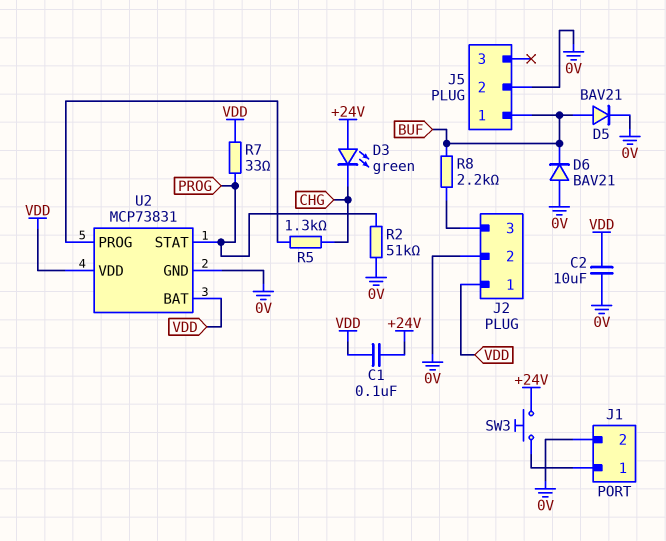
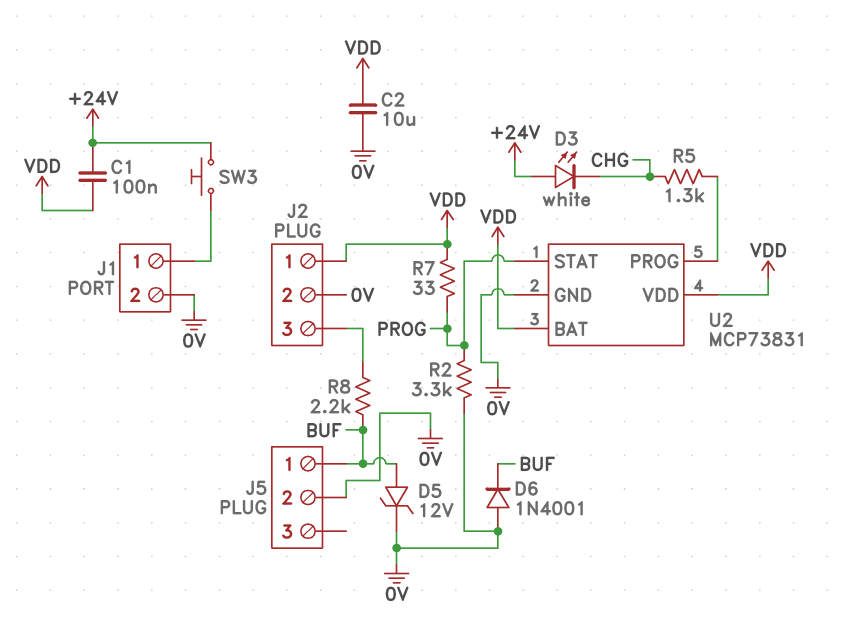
D3: LED green (A +24V, K CHG) -> LED white (A +24V, K CHG)
D5: diode BAV21 (A BUF, K 0V) -> zener 12V (A BUF, K 0V)
D6: diode BAV21 (A 0V, K BUF) -> diode 1N4001 (A 0V, K BUF)
R2: 51k (0V, PROG) -> 3.3k (0V, PROG)

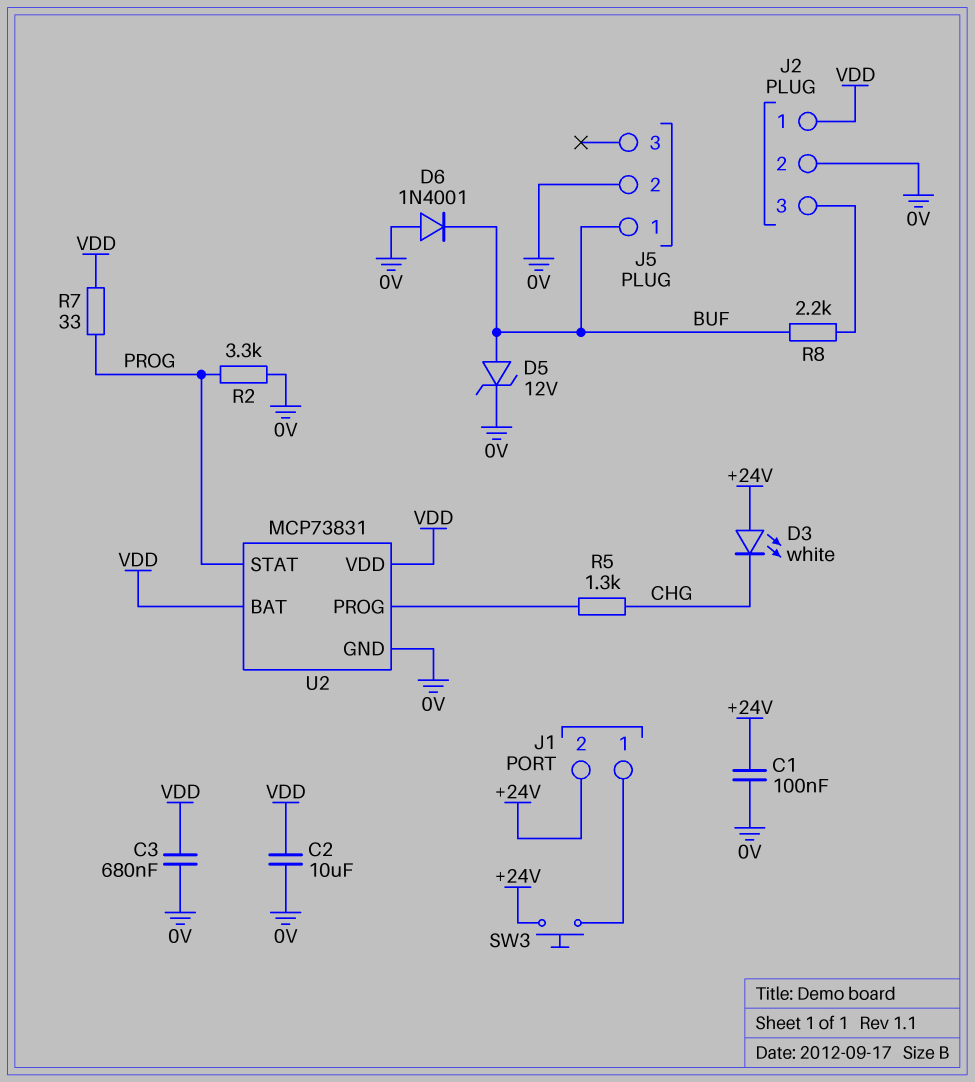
C1: 100nF (+24V, VDD) -> 100nF (+24V, 0V)
C3: none -> 680nF (0V, VDD)
J1 pin 2: 0V -> +24V

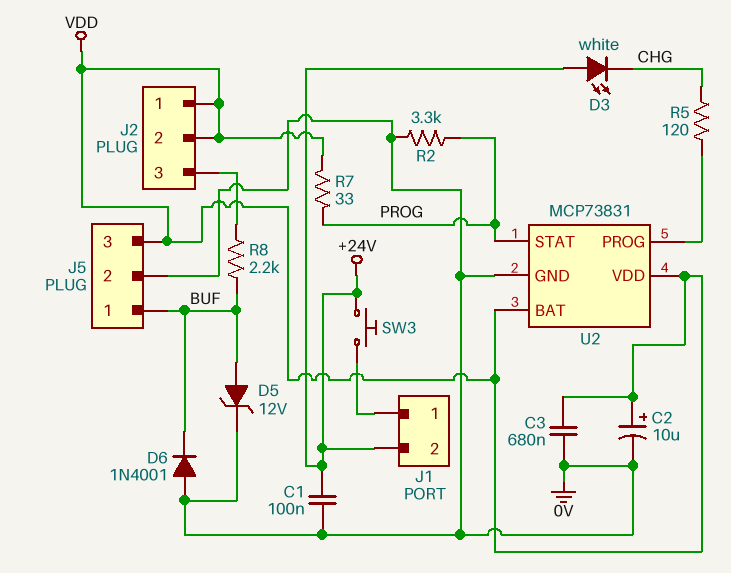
C2: 10uF (0V, VDD) -> 10uF (plus VDD, minus 0V)
J2 pin 2: 0V -> VDD
J5 pin 3: none -> VDD
R5: 1.3k (CHG, U2/PROG) -> 120 (CHG, U2/PROG)

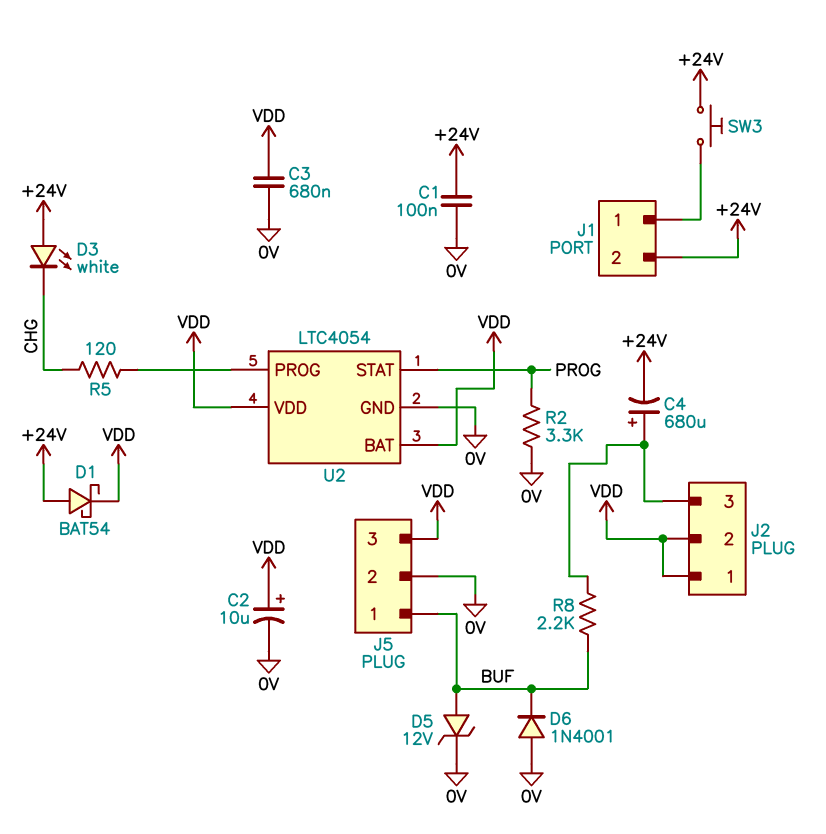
C4: none -> 680uF (plus J2/3, minus +24V)
D1: none -> schottky BAT54 (A +24V, K VDD)
R7: 33 (PROG, VDD) -> none
U2: MCP73831 -> LTC4054

